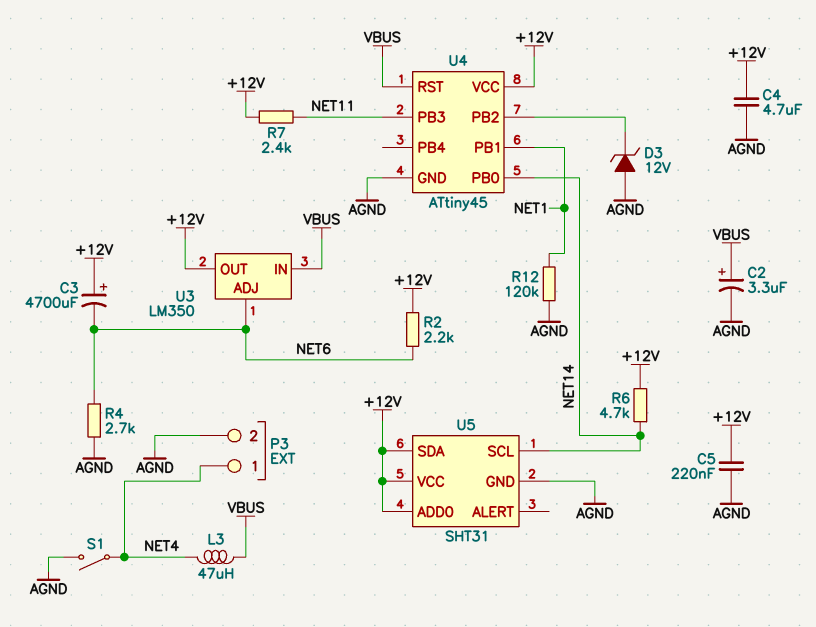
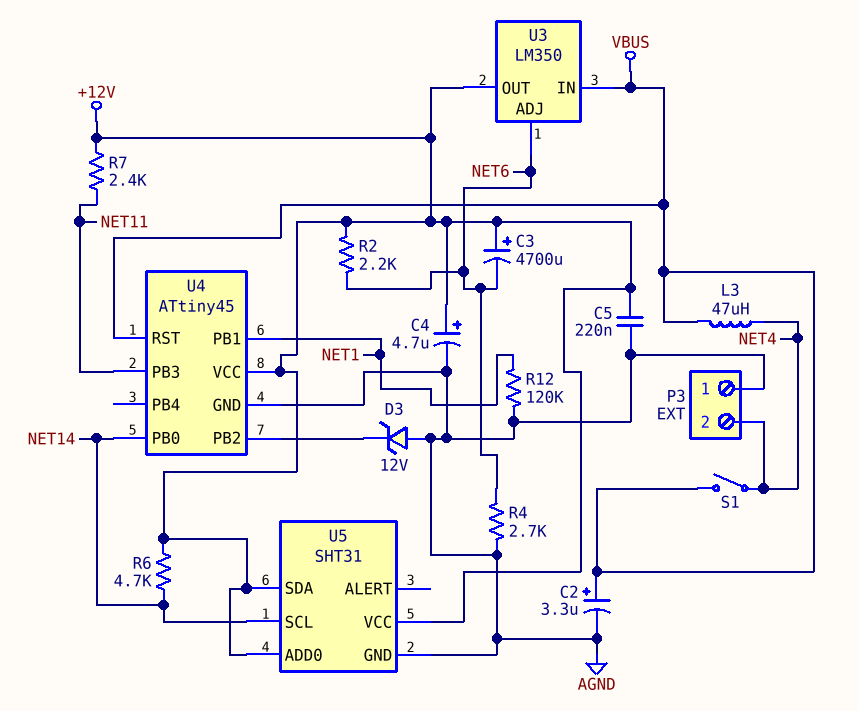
C4: 4.7uF (+12V, AGND) -> 4.7uF (plus +12V, minus AGND)
P3 pin 1: NET4 -> AGND
P3 pin 2: AGND -> NET4
S1: switch (AGND, NET4) -> switch (NET4, VBUS)

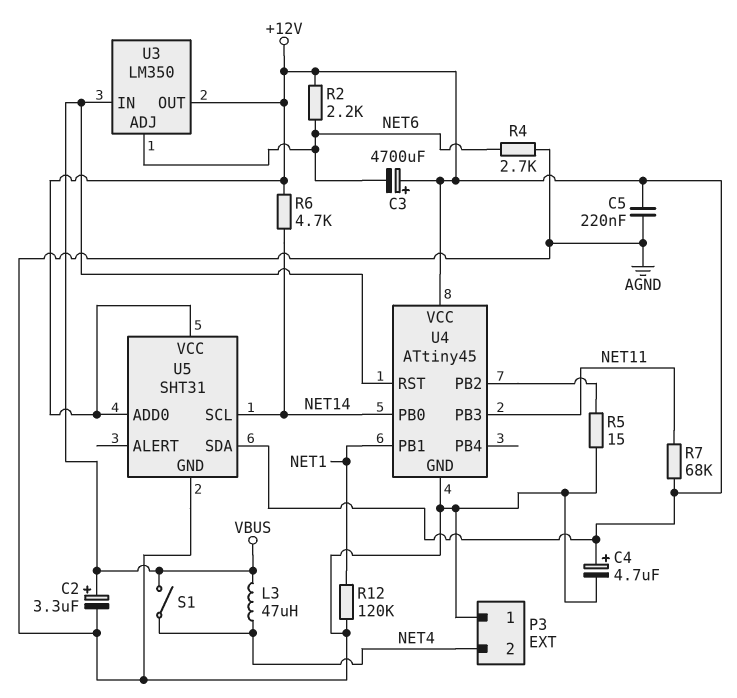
D3: zener 12V (A AGND, K U4/PB2) -> none
R5: none -> 15 (AGND, U4/PB2)
R7: 2.4k (+12V, NET11) -> 68k (+12V, NET11)

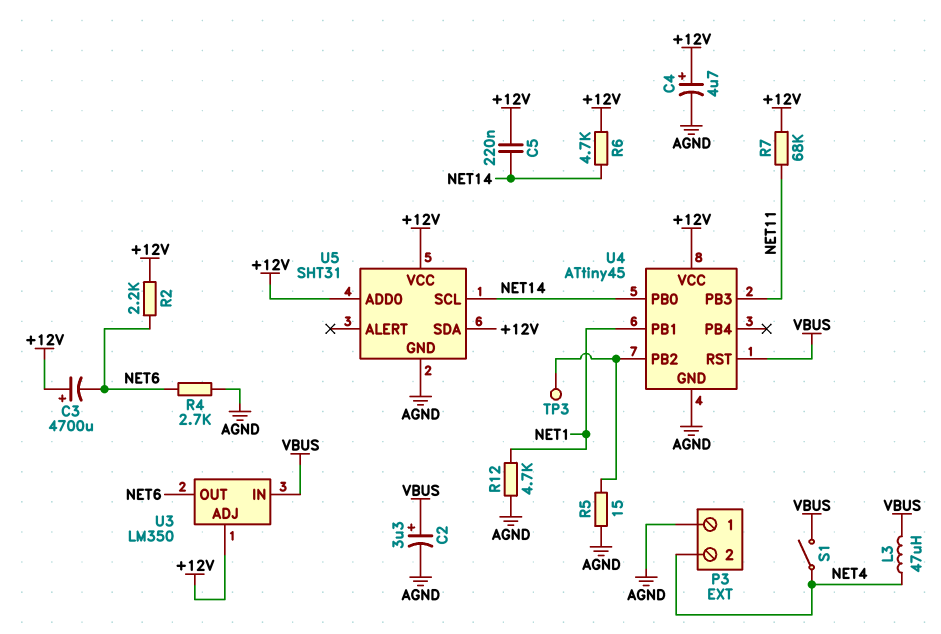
C5: 220nF (+12V, AGND) -> 220nF (+12V, NET14)
R12: 120k (AGND, NET1) -> 4.7k (AGND, NET1)
TP3: none -> test point (U4/PB2)
U3 pin ADJ: NET6 -> +12V
U3 pin OUT: +12V -> NET6

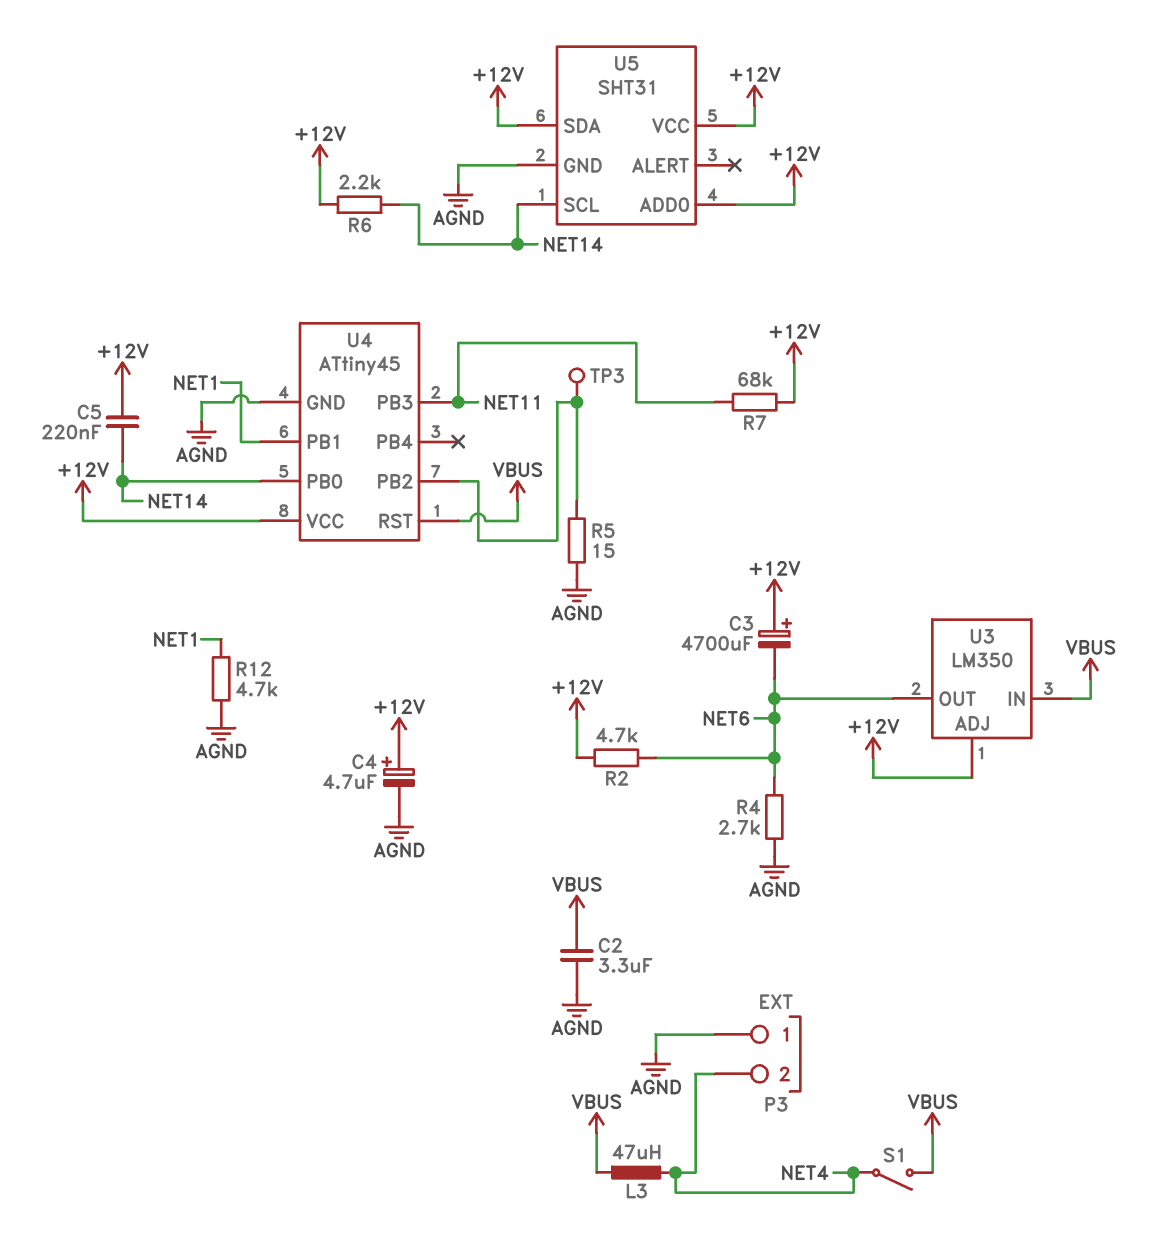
C2: 3.3uF (plus VBUS, minus AGND) -> 3.3uF (AGND, VBUS)
R2: 2.2k (+12V, NET6) -> 4.7k (+12V, NET6)
R6: 4.7k (+12V, NET14) -> 2.2k (+12V, NET14)

